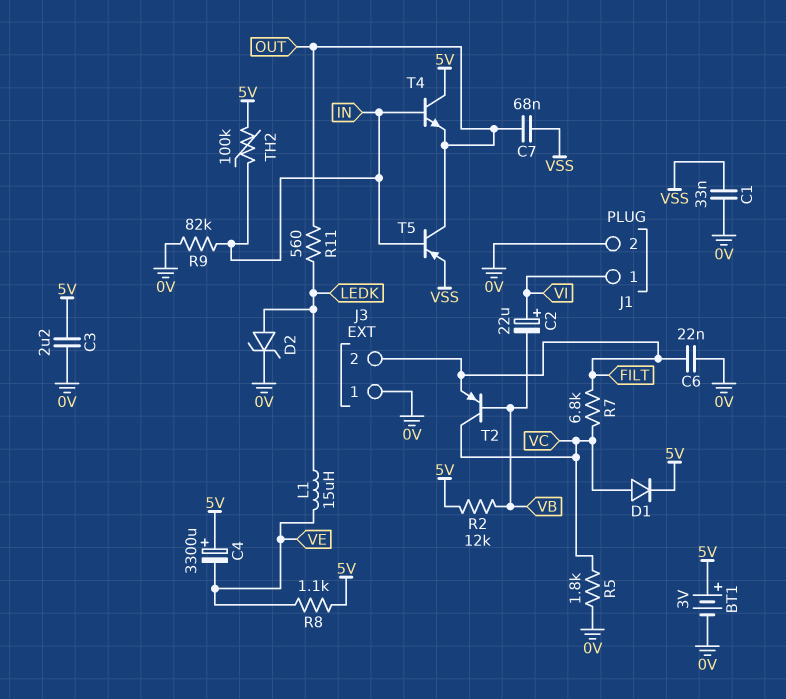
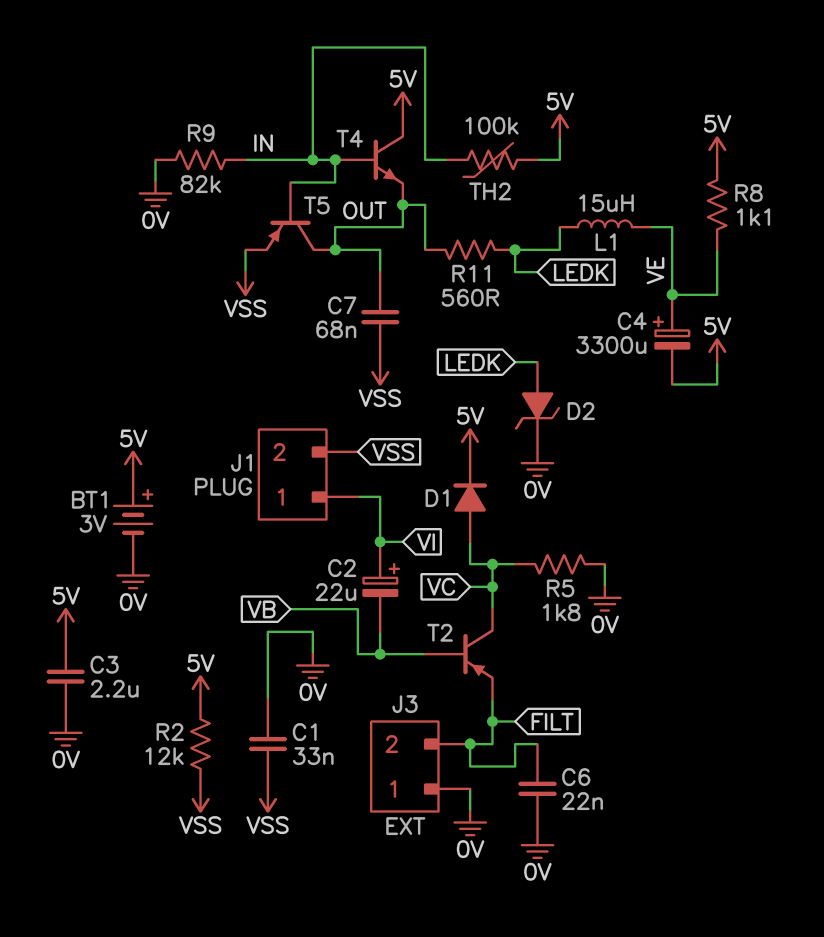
C4: 3300uF (plus 5V, minus VE) -> 3300uF (plus VE, minus 5V)
J1 pin 2: 0V -> VSS
R2: 12k (5V, VB) -> 12k (5V, VSS)
R7: 6.8k (FILT, VC) -> none

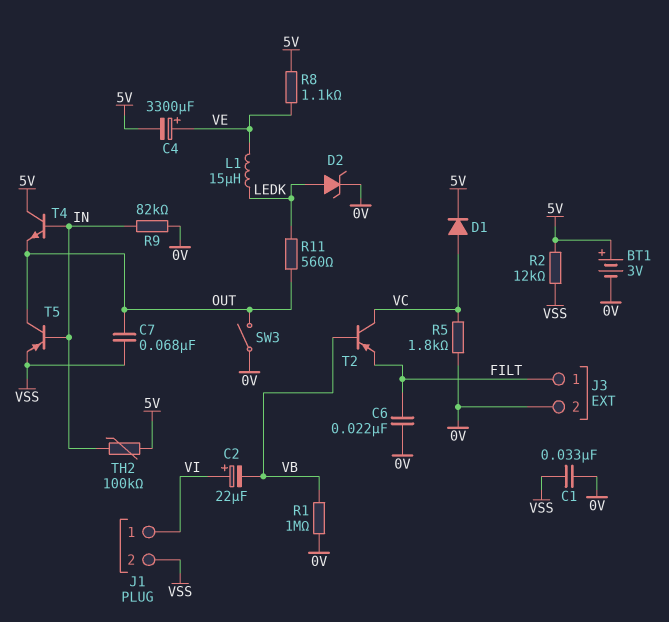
C3: 2.2uF (0V, 5V) -> none
J3 pin 1: 0V -> FILT
J3 pin 2: FILT -> 0V
R1: none -> 1M (0V, VB)
SW3: none -> switch (0V, OUT)

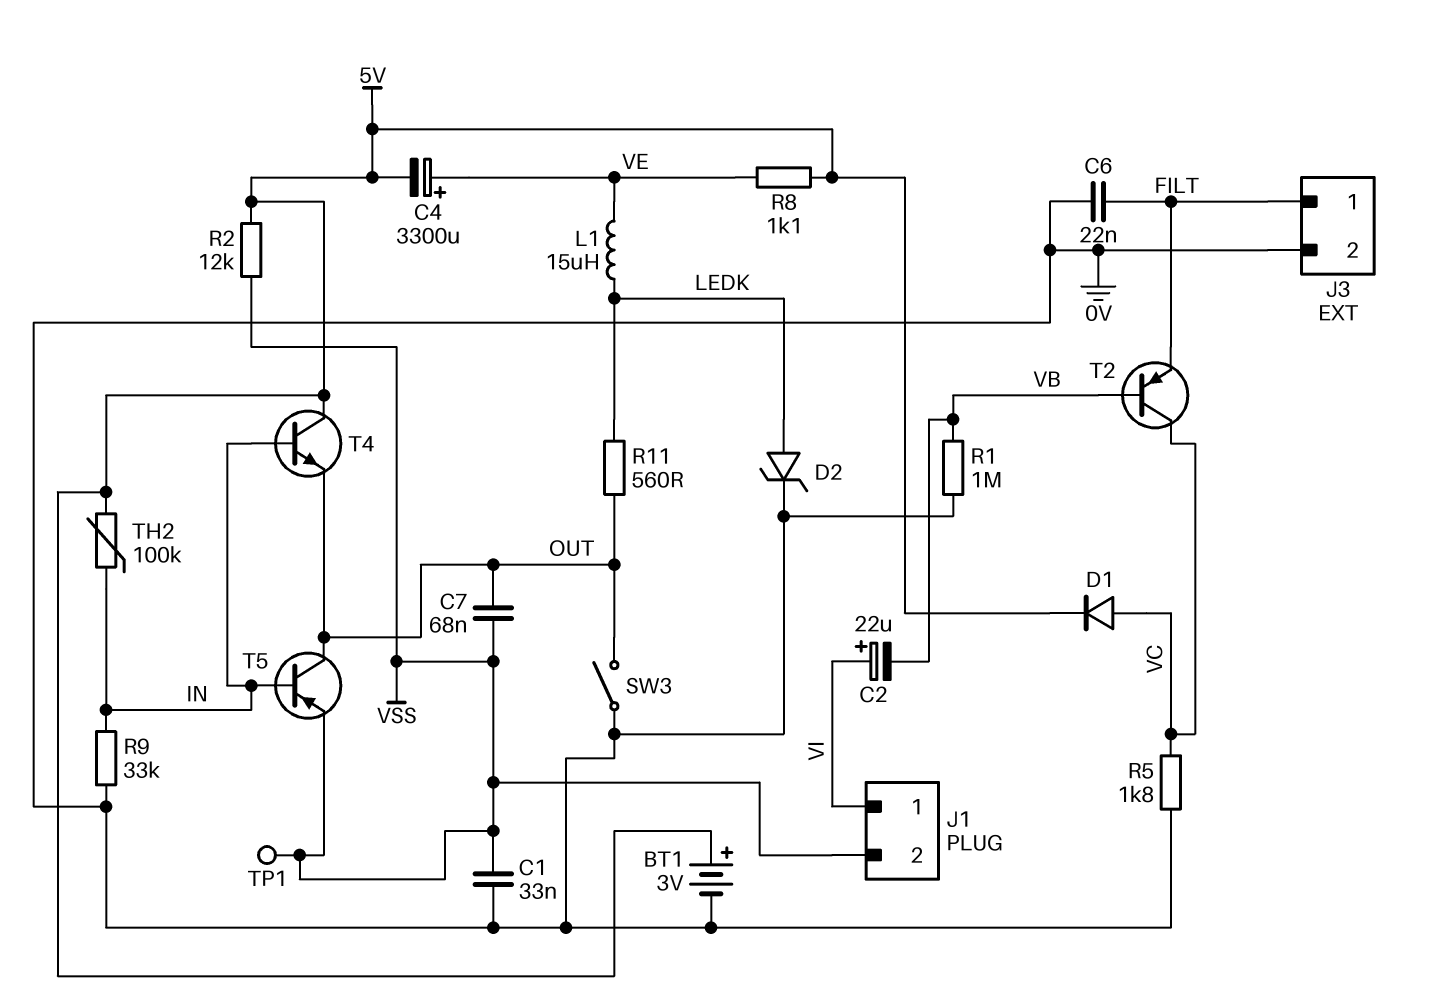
R9: 82k (0V, IN) -> 33k (0V, IN)
TP1: none -> test point (VSS)

